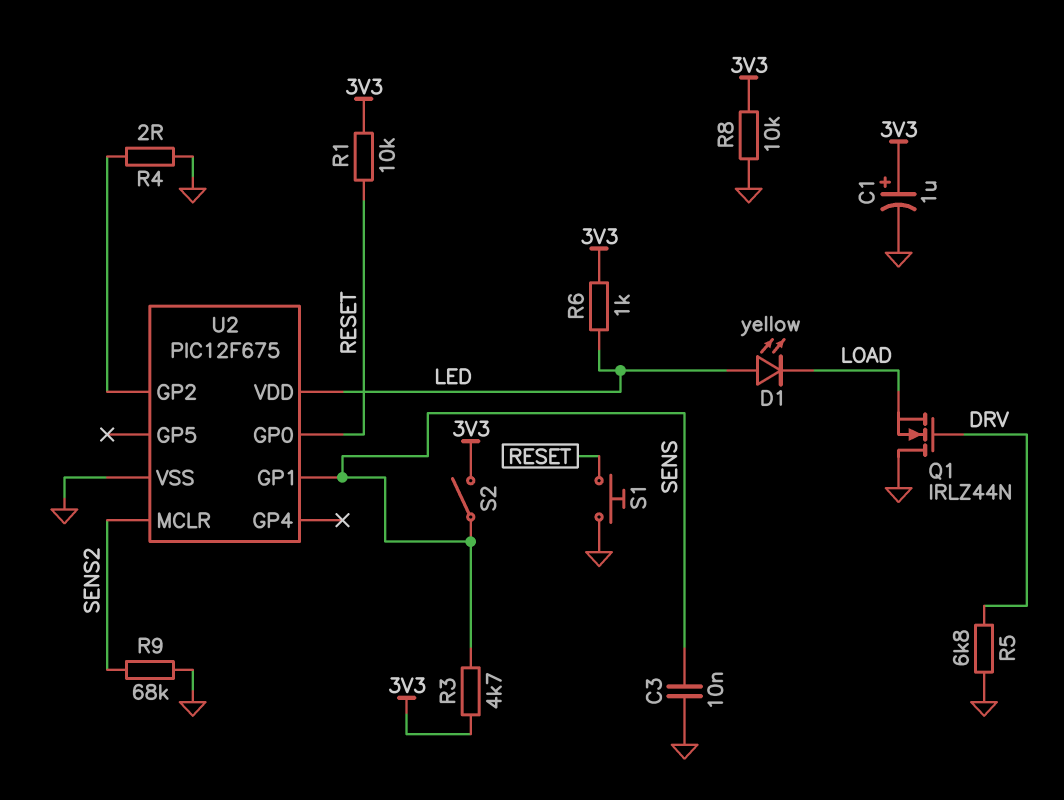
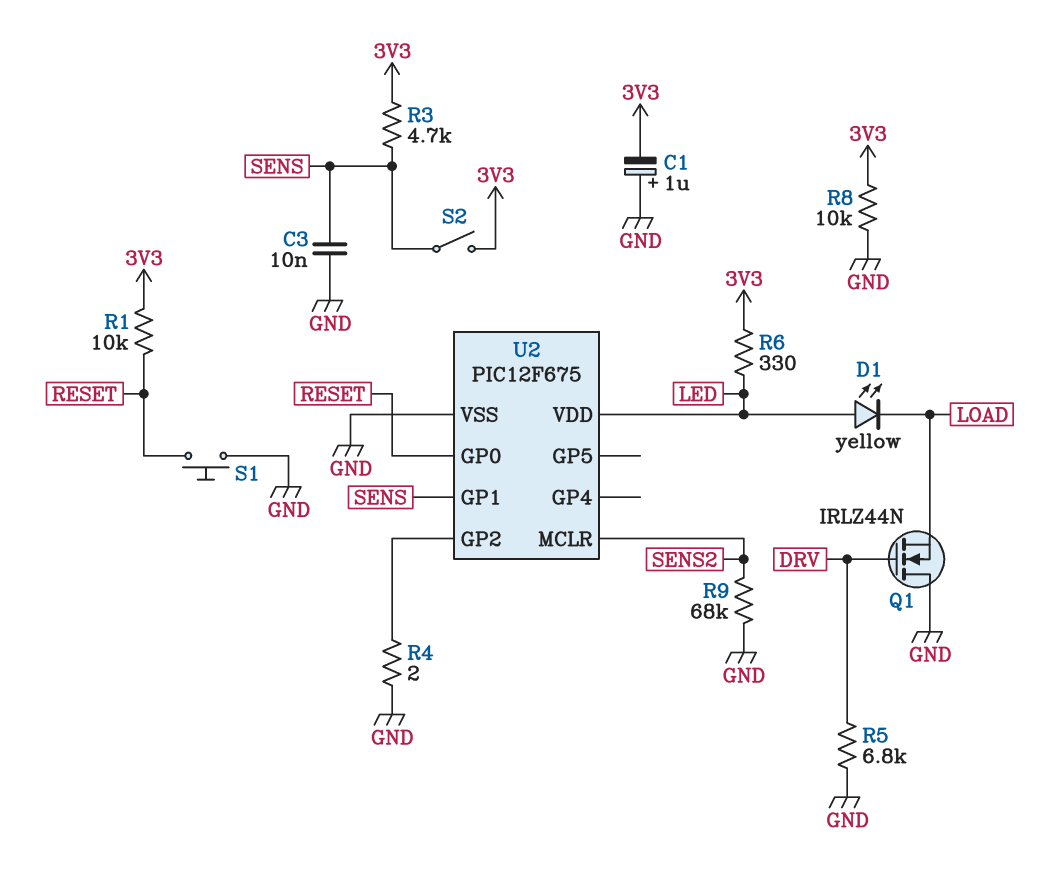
C1: 1uF (plus 3V3, minus GND) -> 1uF (plus GND, minus 3V3)
R6: 1k (3V3, LED) -> 330 (3V3, LED)

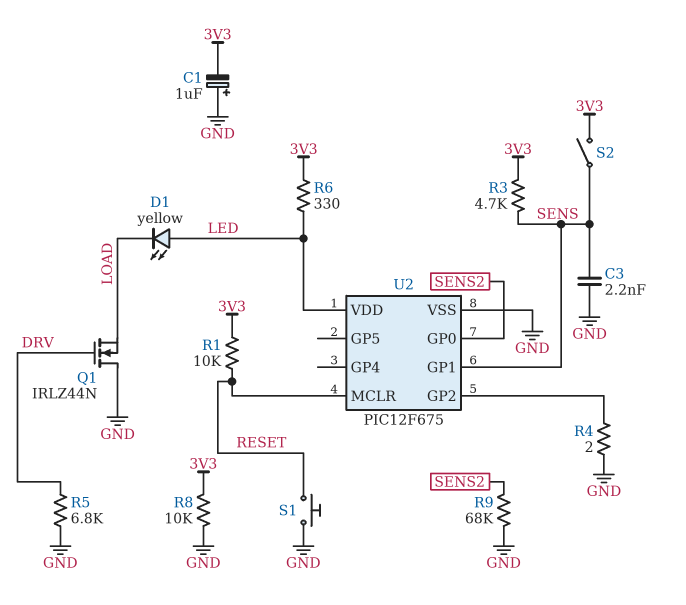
C3: 10nF (GND, SENS) -> 2.2nF (GND, SENS)
U2 pin GP0: RESET -> SENS2
U2 pin MCLR: SENS2 -> RESET

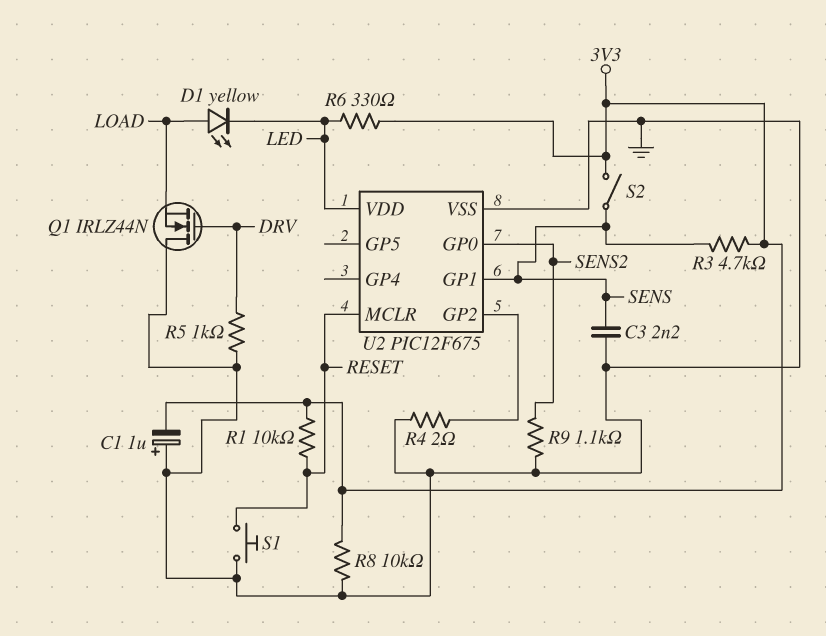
D1: LED yellow (A LED, K LOAD) -> LED yellow (A LOAD, K LED)
R5: 6.8k (DRV, GND) -> 1k (DRV, GND)
R9: 68k (GND, SENS2) -> 1.1k (GND, SENS2)

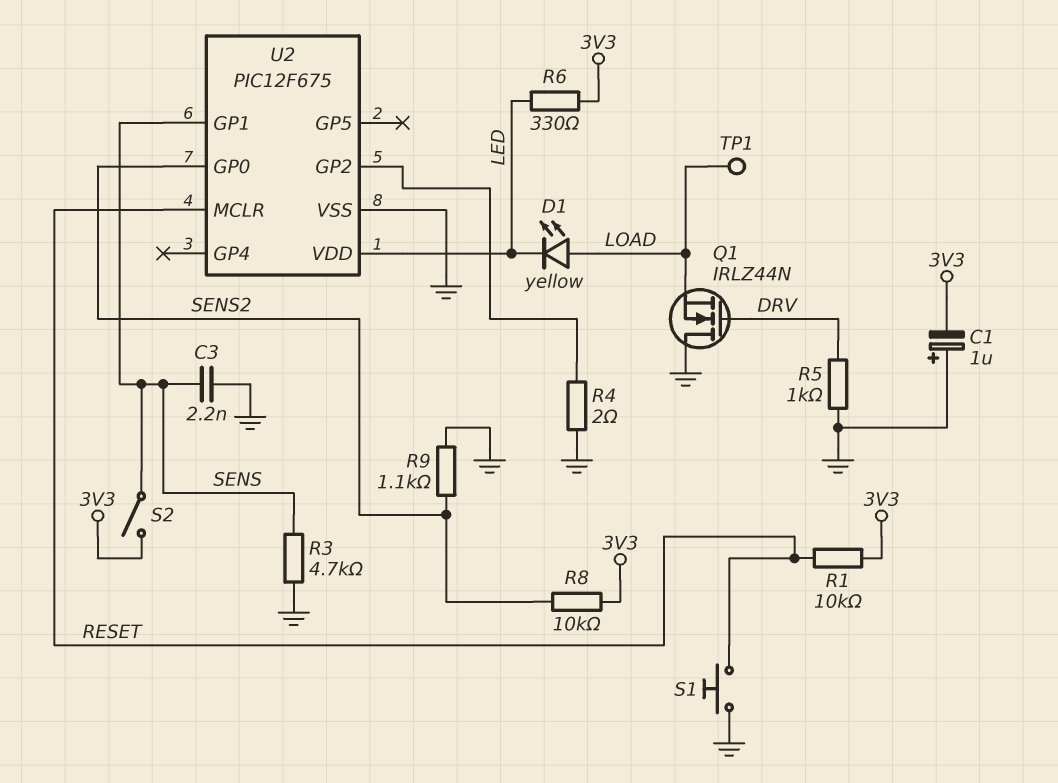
R3: 4.7k (3V3, SENS) -> 4.7k (GND, SENS)
R8: 10k (3V3, GND) -> 10k (3V3, SENS2)
TP1: none -> test point (LOAD)

